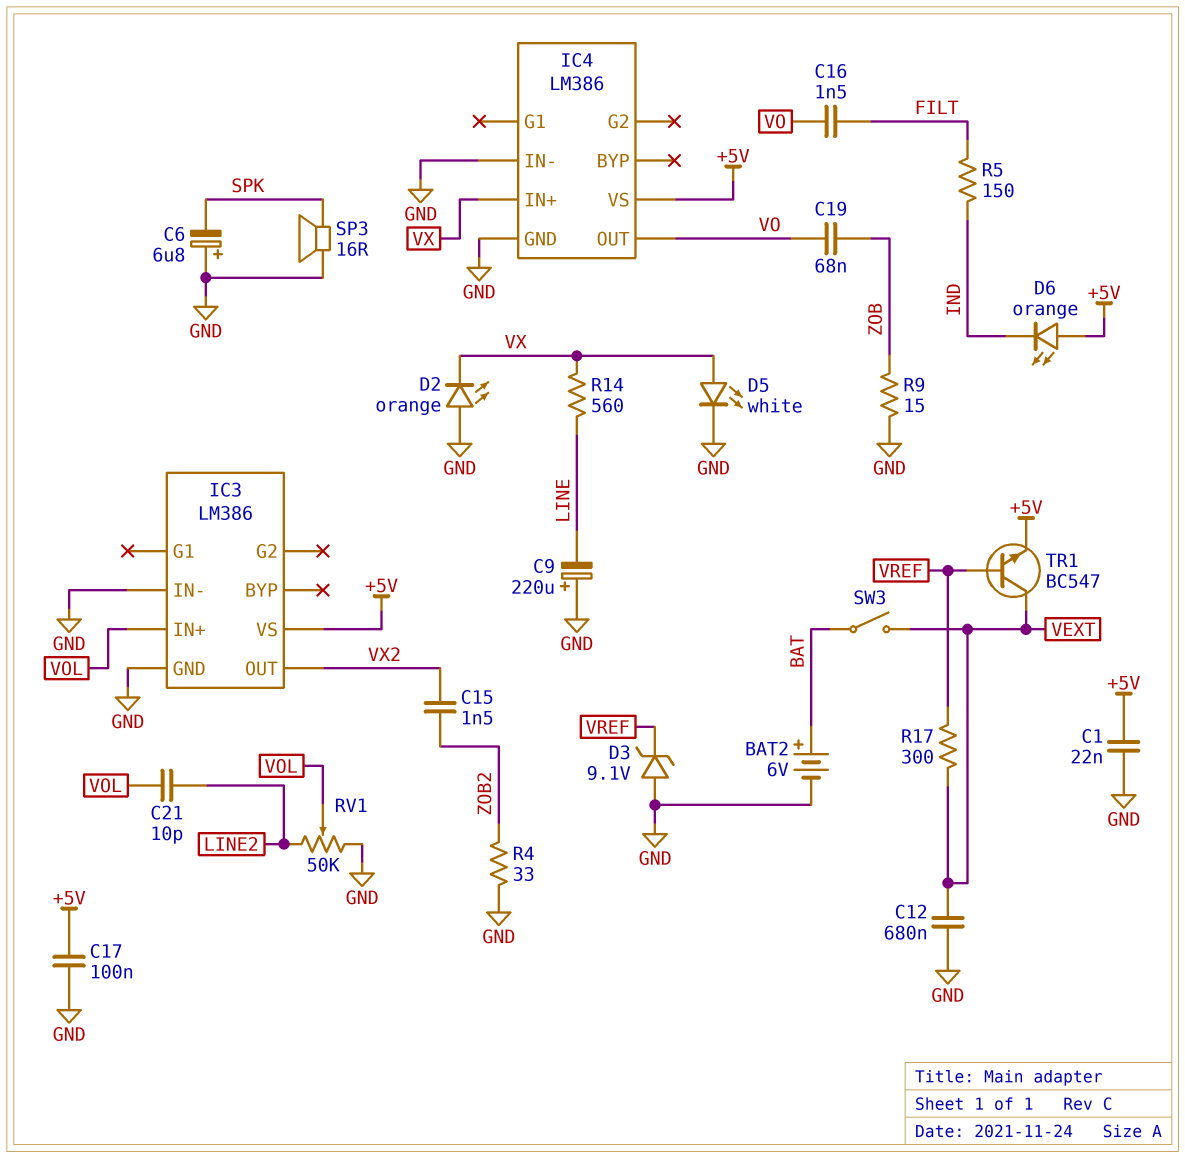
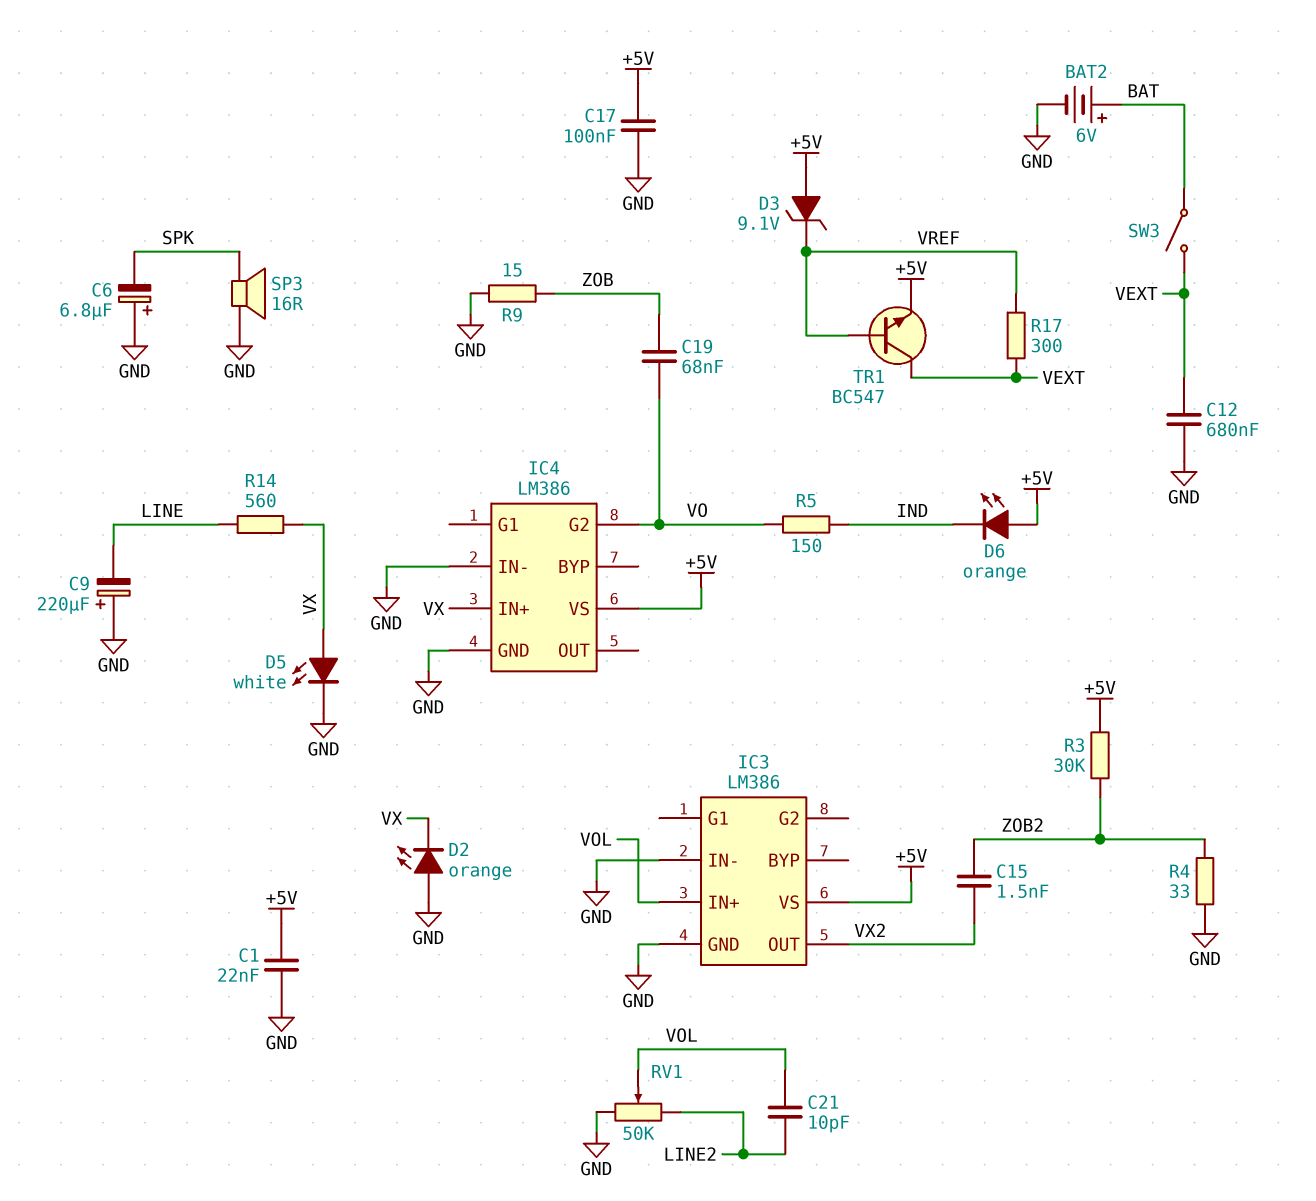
C16: 1.5nF (FILT, VO) -> none
D3: zener 9.1V (A GND, K VREF) -> zener 9.1V (A +5V, K VREF)
IC4 pin G2: none -> VO
IC4 pin OUT: VO -> none
R3: none -> 30k (+5V, ZOB2)
R5: 150 (FILT, IND) -> 150 (IND, VO)

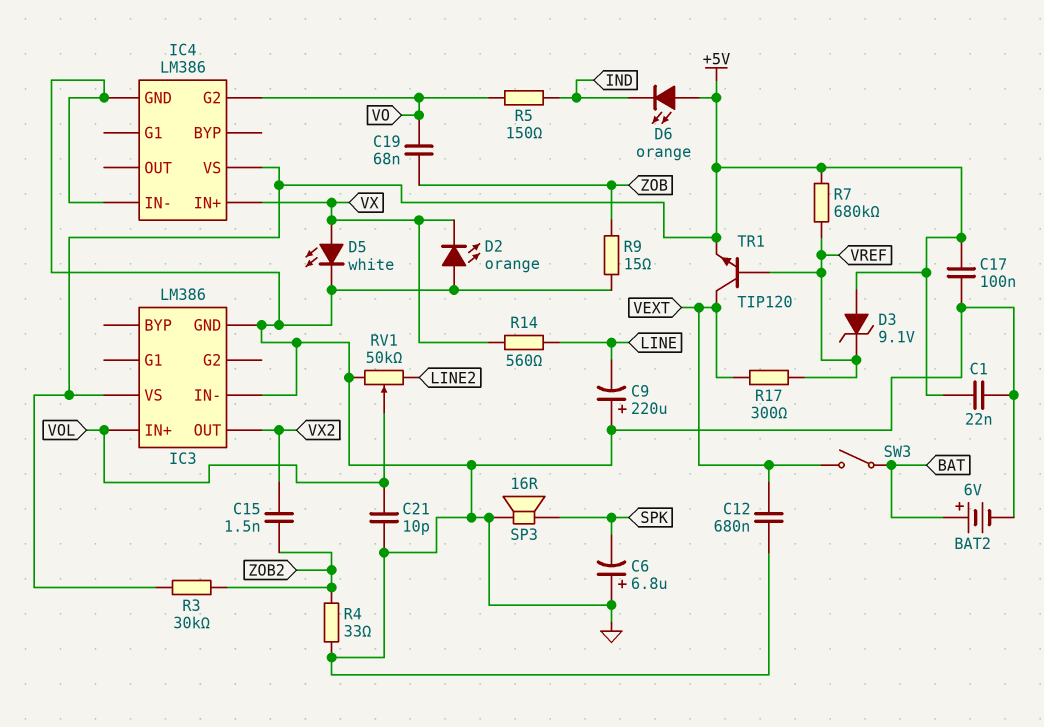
C21: 10pF (LINE2, VOL) -> 10pF (GND, VOL)
R7: none -> 680k (+5V, VREF)
TR1: NPN BC547 (B VREF, C VEXT, E +5V) -> NPN TIP120 (B VREF, C VEXT, E +5V)

